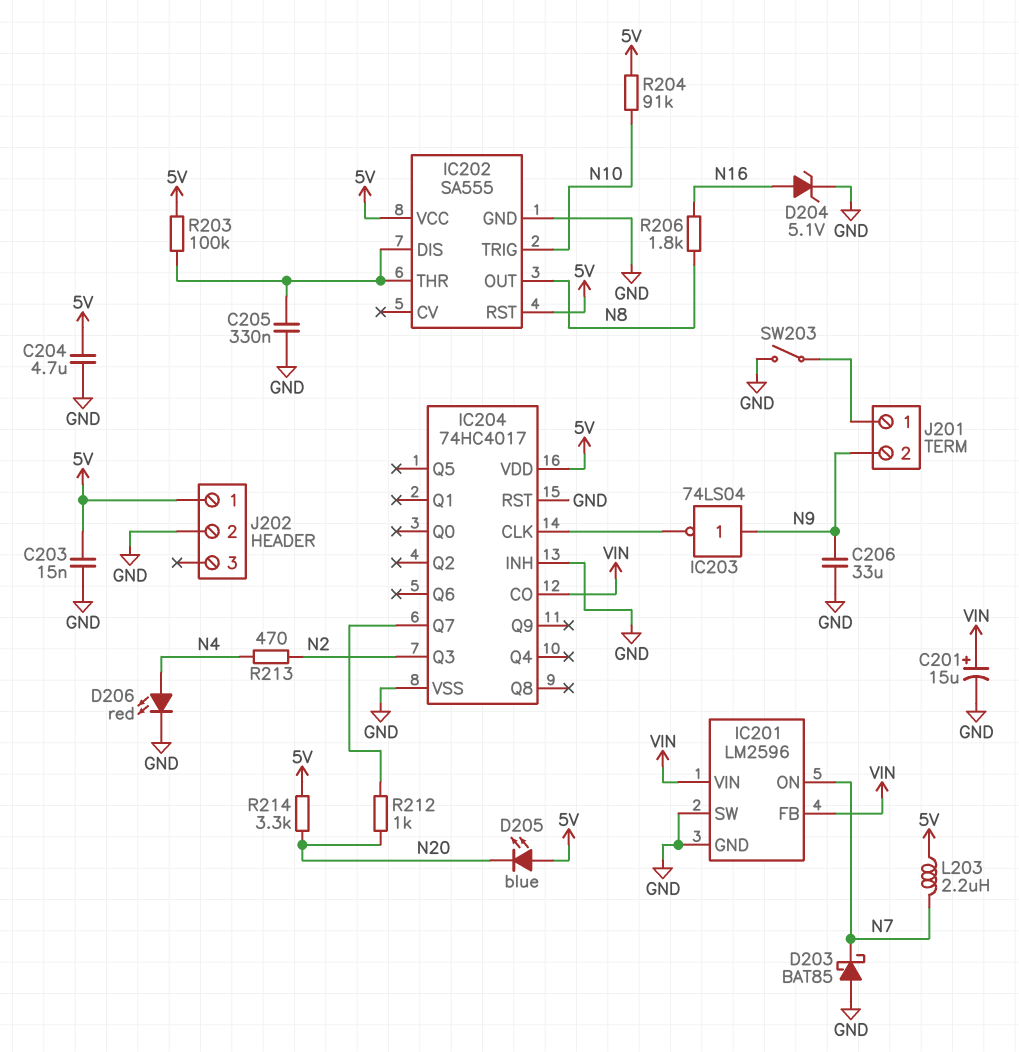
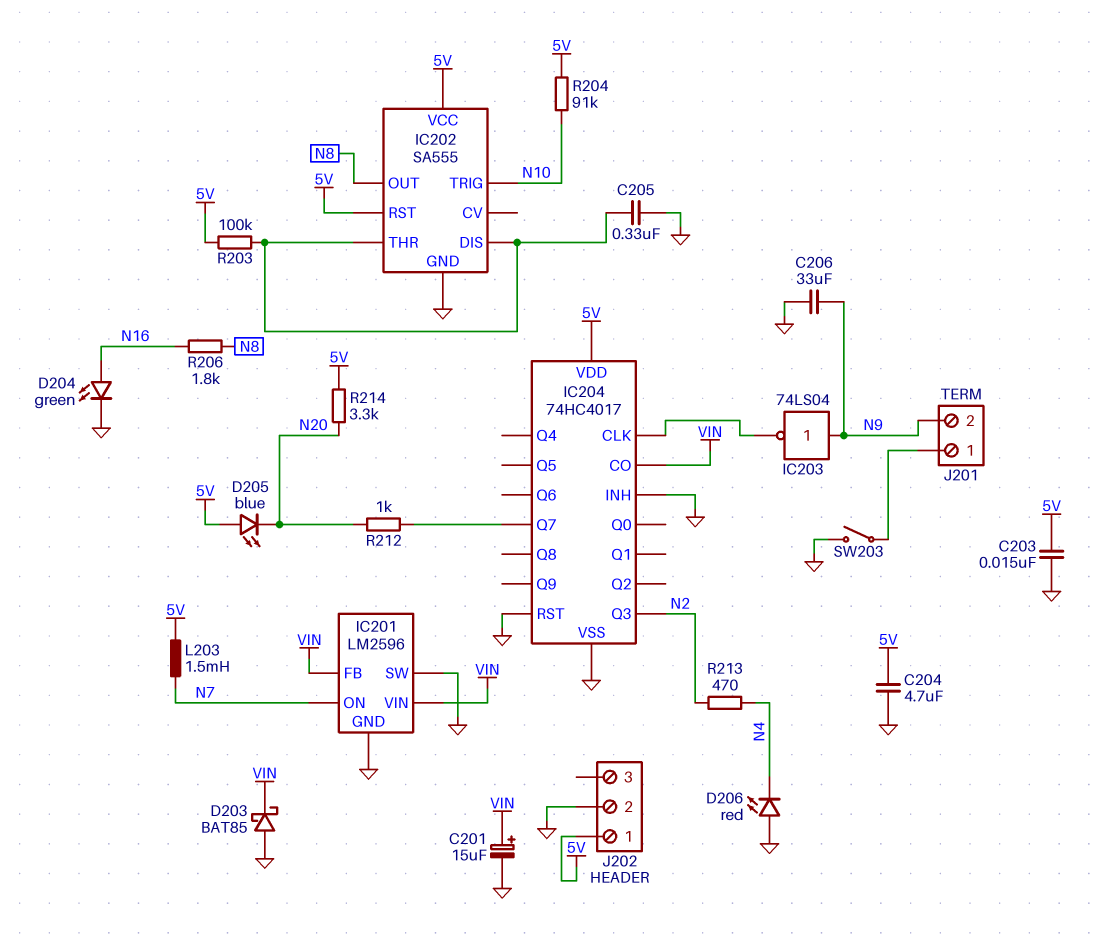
D203: schottky BAT85 (A GND, K N7) -> schottky BAT85 (A GND, K VIN)
D204: zener 5.1V (A N16, K GND) -> LED green (A N16, K GND)
D206: LED red (A N4, K GND) -> LED red (A GND, K N4)
L203: 2.2uH (5V, N7) -> 1.5mH (5V, N7)

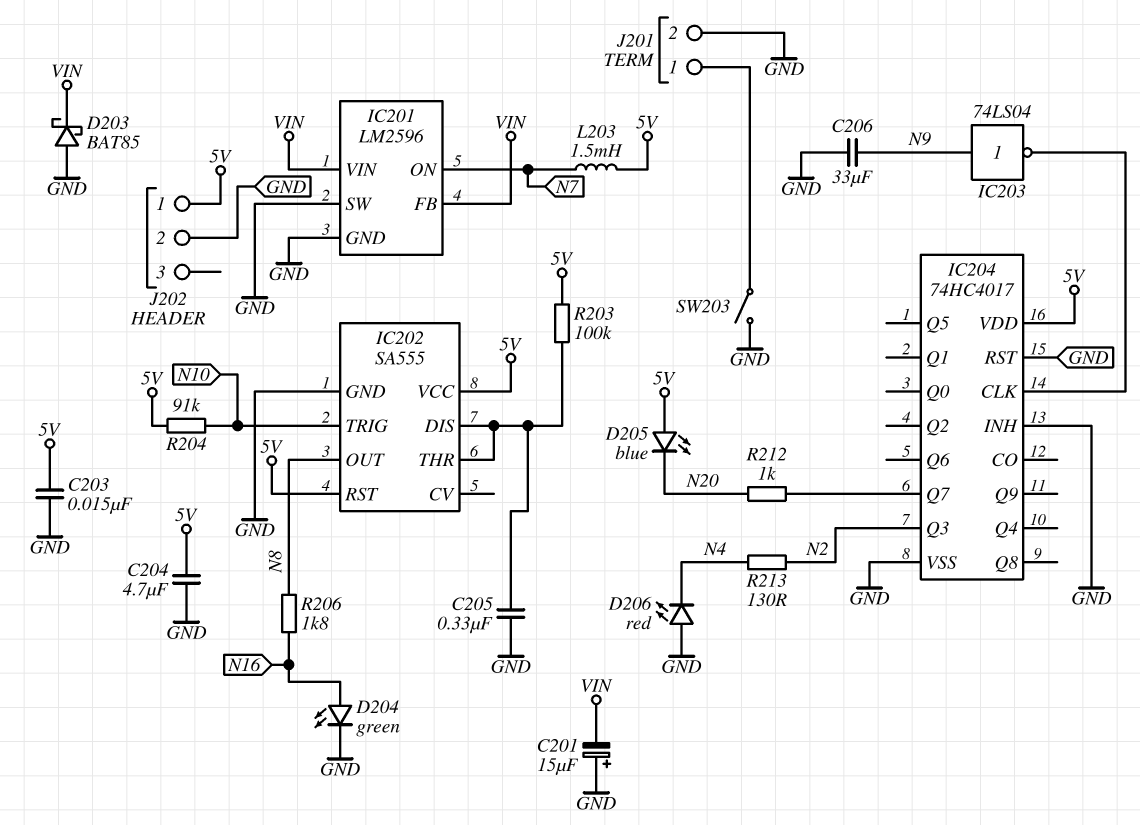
C201: 15uF (plus VIN, minus GND) -> 15uF (plus GND, minus VIN)
IC204 pin CO: VIN -> none
J201 pin 2: N9 -> GND
R213: 470 (N2, N4) -> 130 (N2, N4)
R214: 3.3k (5V, N20) -> none

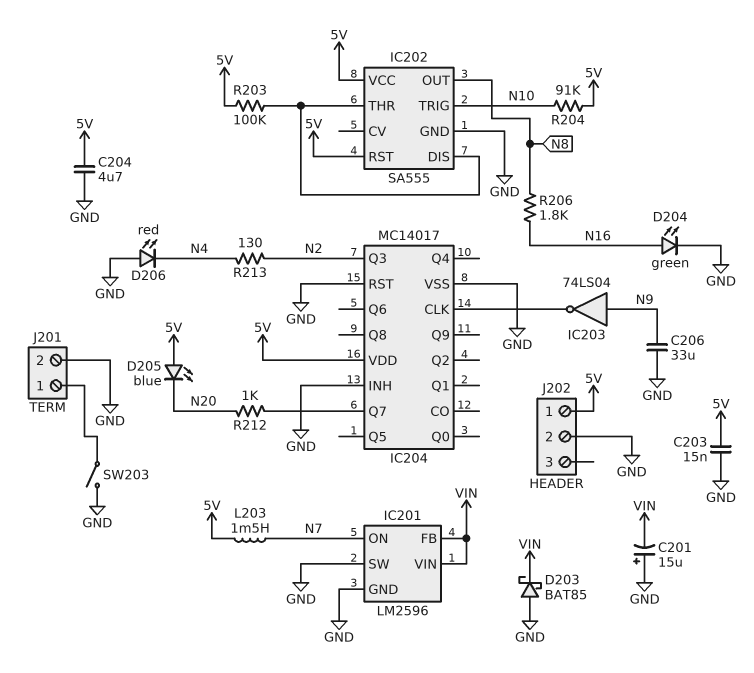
C205: 330nF (GND, IC202/DIS) -> none
IC204: 74HC4017 -> MC14017

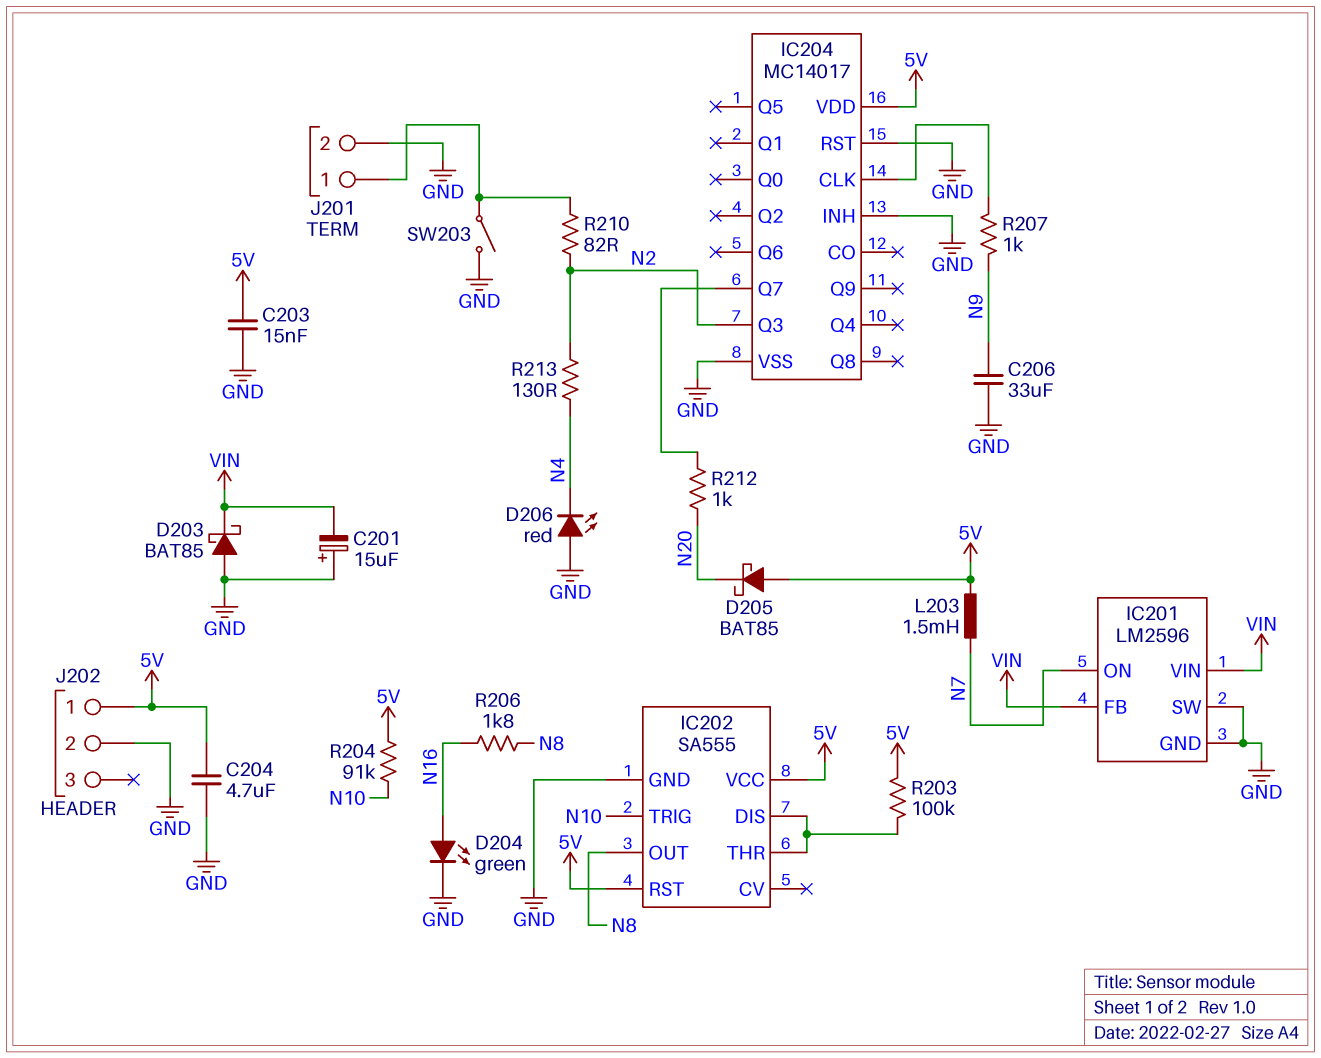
D205: LED blue (A 5V, K N20) -> schottky BAT85 (A 5V, K N20)
IC203: NOT 74LS04 (in N9, out IC204/CLK) -> none
R207: none -> 1k (IC204/CLK, N9)
R210: none -> 82 (J201/1, N2)

